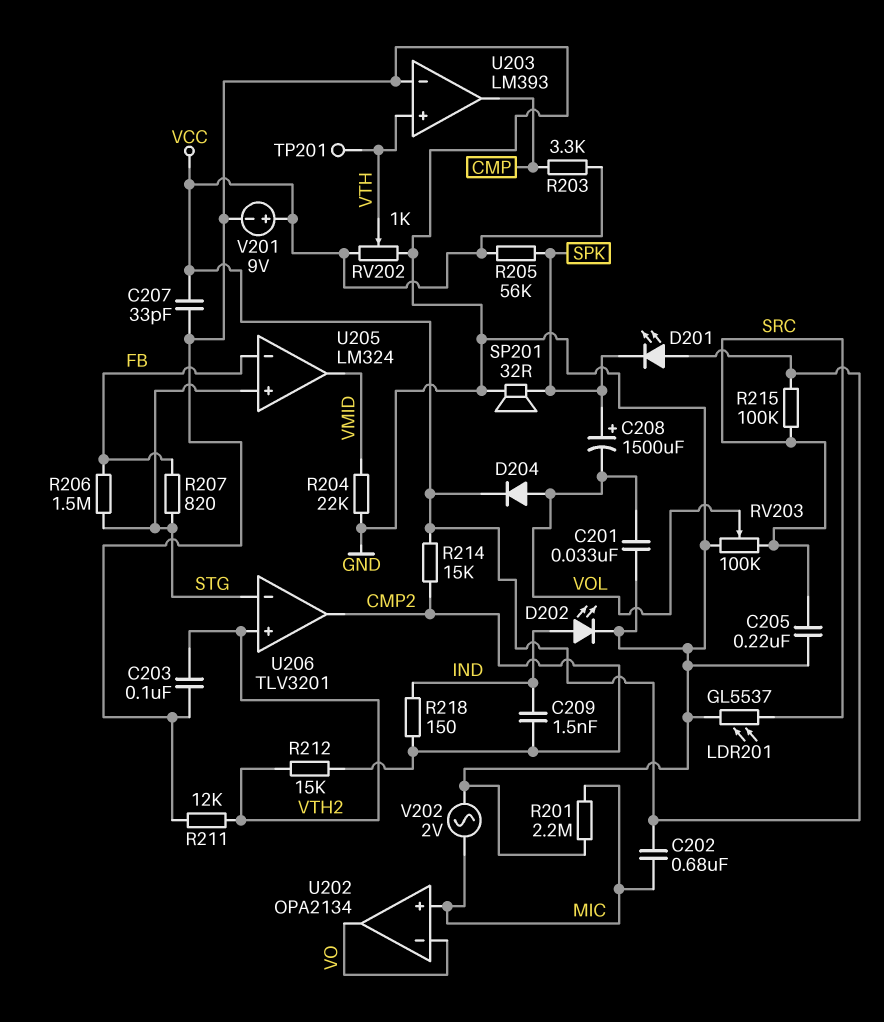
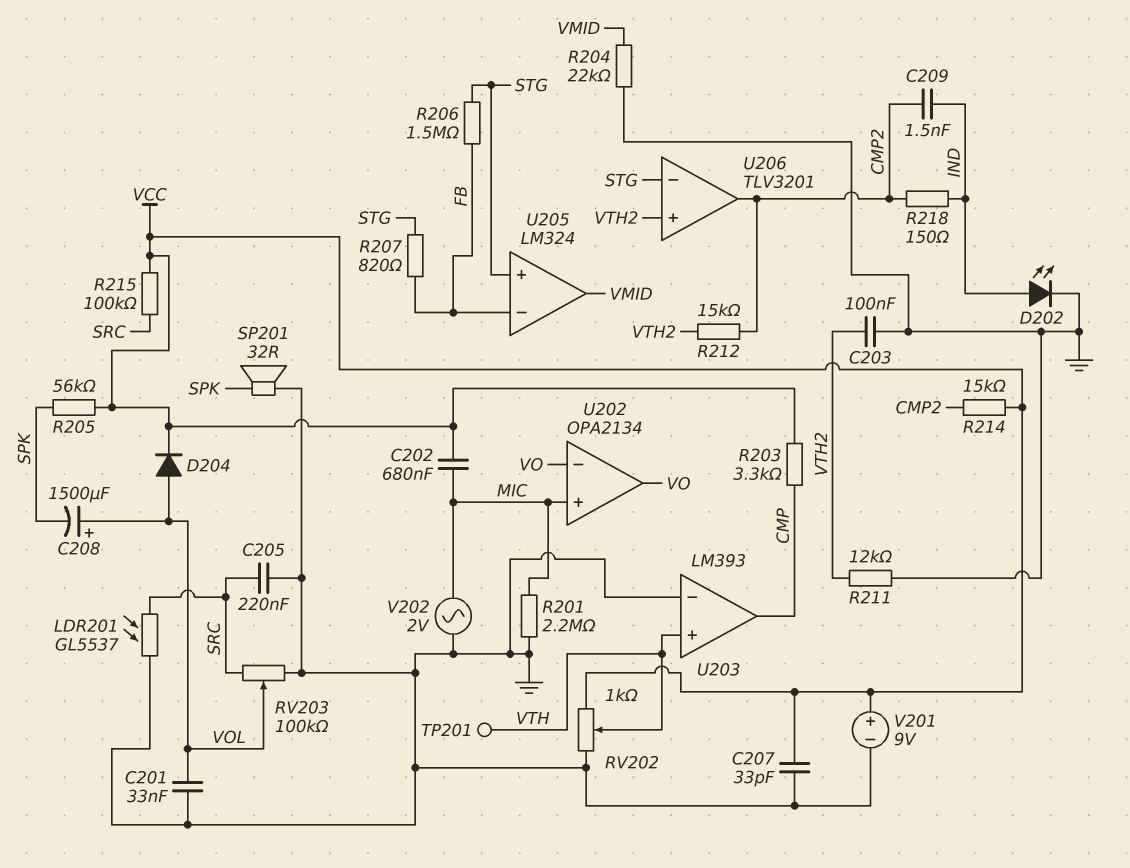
C208: 1500uF (plus SPK, minus VOL) -> 1500uF (plus VOL, minus SPK)
D201: LED (A VCC, K SPK) -> none

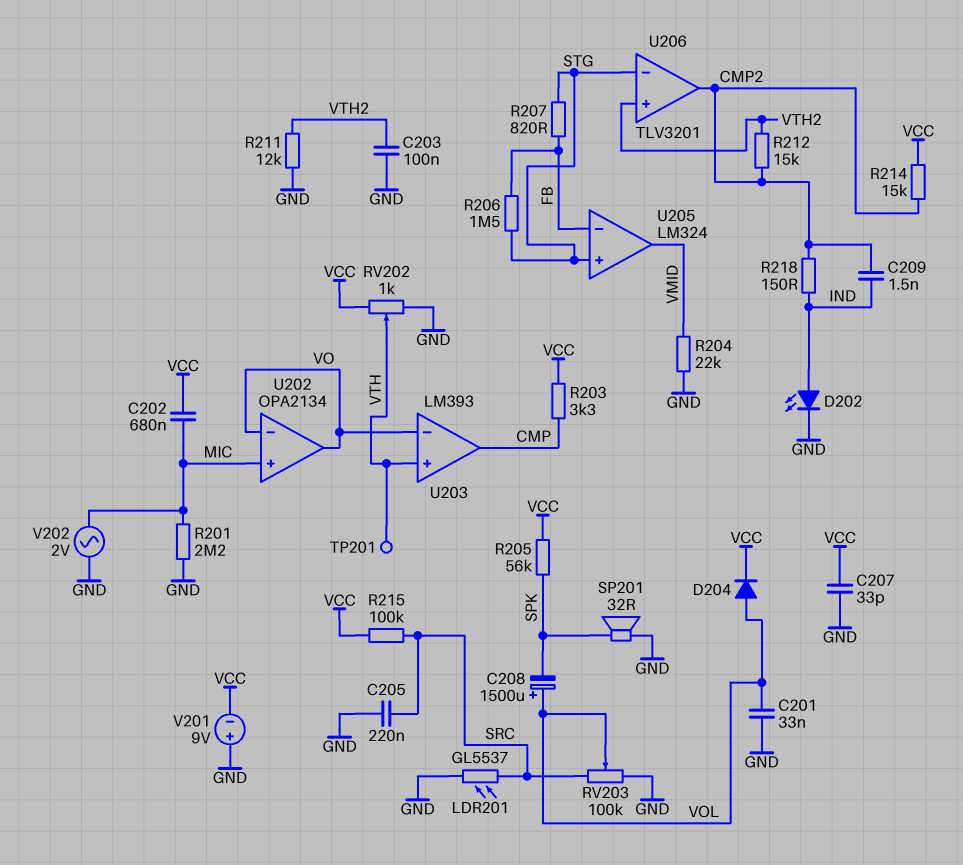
U203 pin in-: GND -> VO
V201: 9V (plus VCC, minus GND) -> 9V (plus GND, minus VCC)

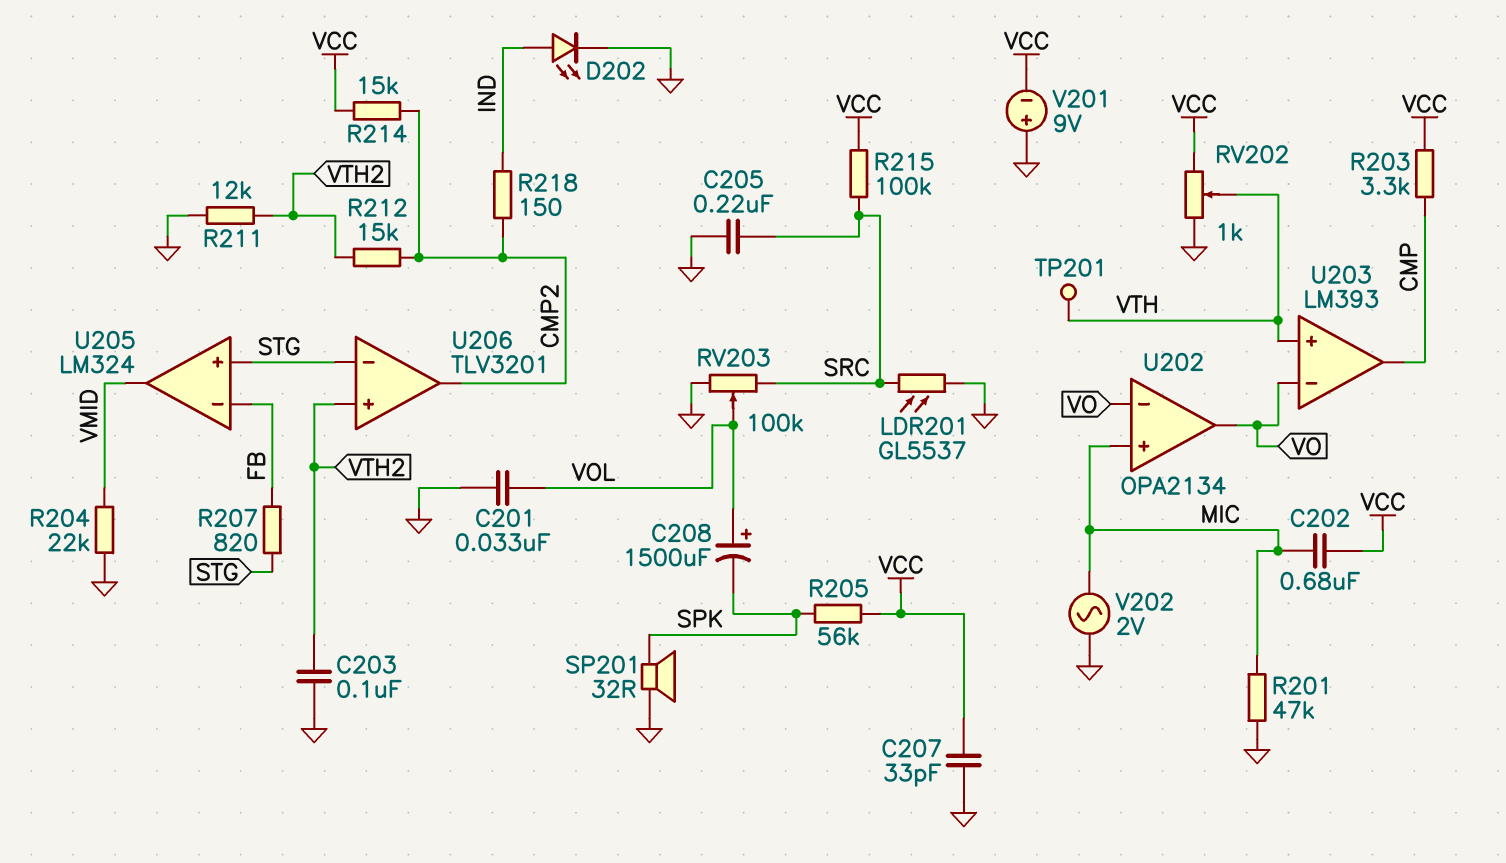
C209: 1.5nF (CMP2, IND) -> none
D204: diode (A VOL, K VCC) -> none
R201: 2.2M (GND, MIC) -> 47k (GND, MIC)
R206: 1.5M (FB, STG) -> none

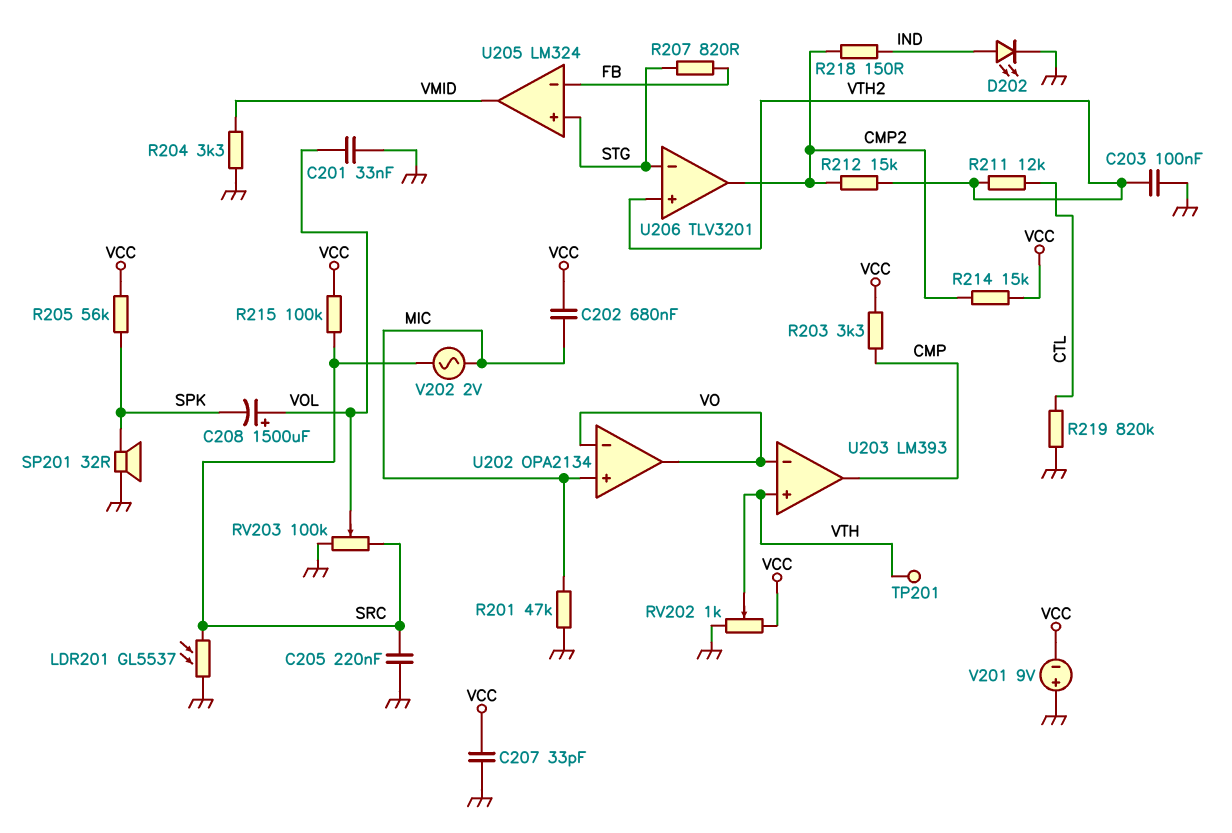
R204: 22k (GND, VMID) -> 3.3k (GND, VMID)
R211: 12k (GND, VTH2) -> 12k (CTL, VTH2)
R219: none -> 820k (CTL, GND)
V202: AC 2V (GND, MIC) -> AC 2V (MIC, SRC)

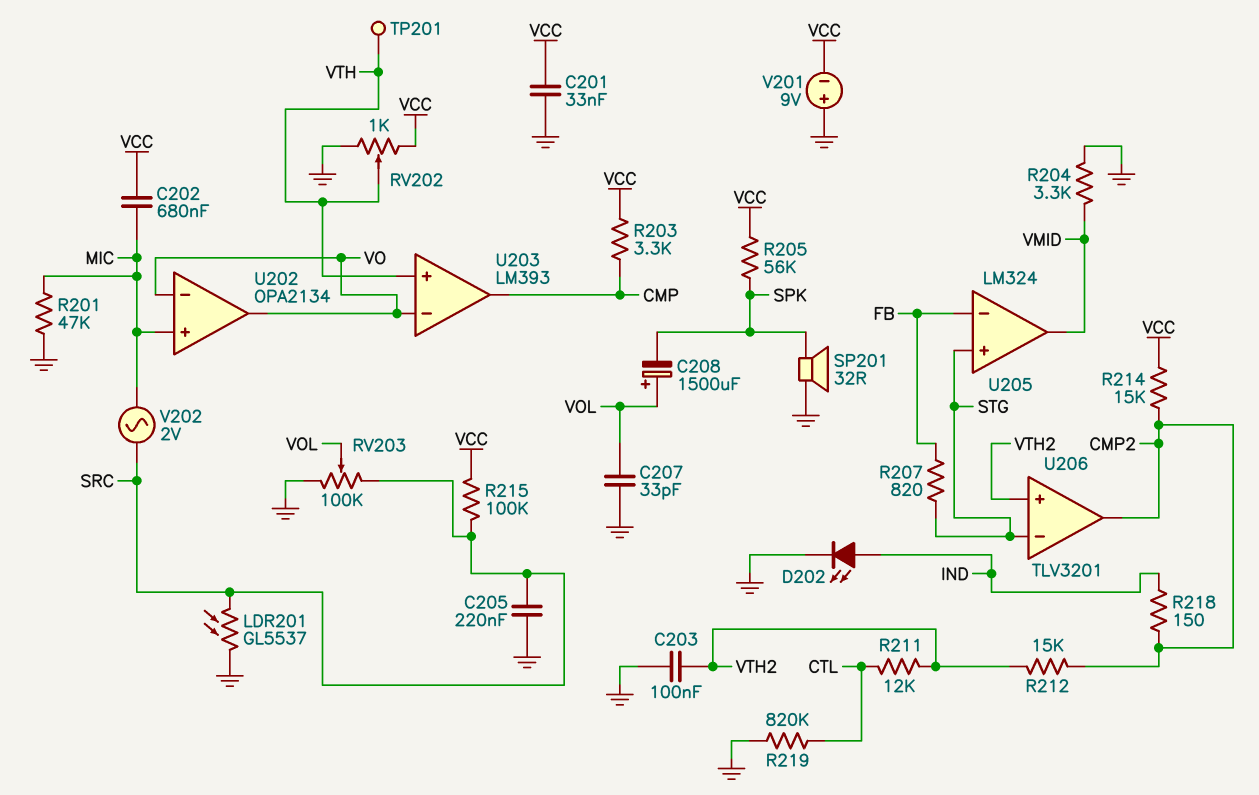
C201: 33nF (GND, VOL) -> 33nF (GND, VCC)
C207: 33pF (GND, VCC) -> 33pF (GND, VOL)

